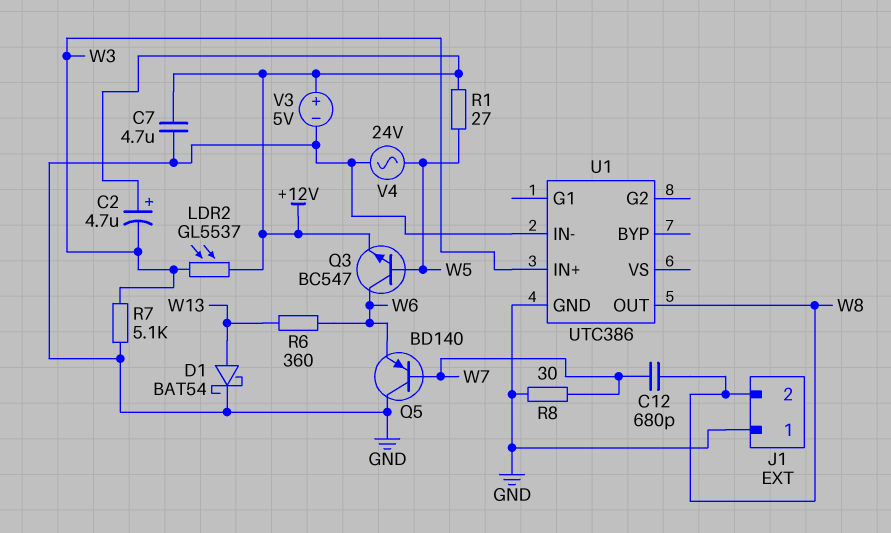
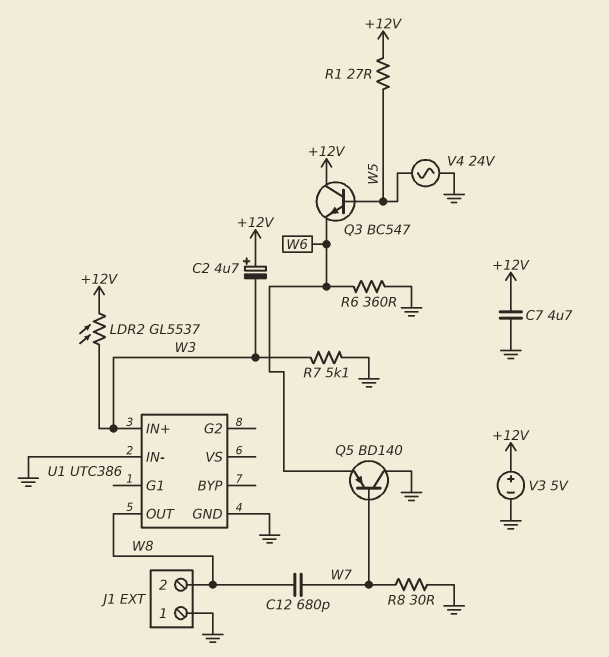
D1: schottky BAT54 (A W13, K GND) -> none
Q3: NPN BC547 (B W5, C W6, E +12V) -> NPN BC547 (B W5, C +12V, E W6)
R6: 360 (W6, W13) -> 360 (GND, W6)

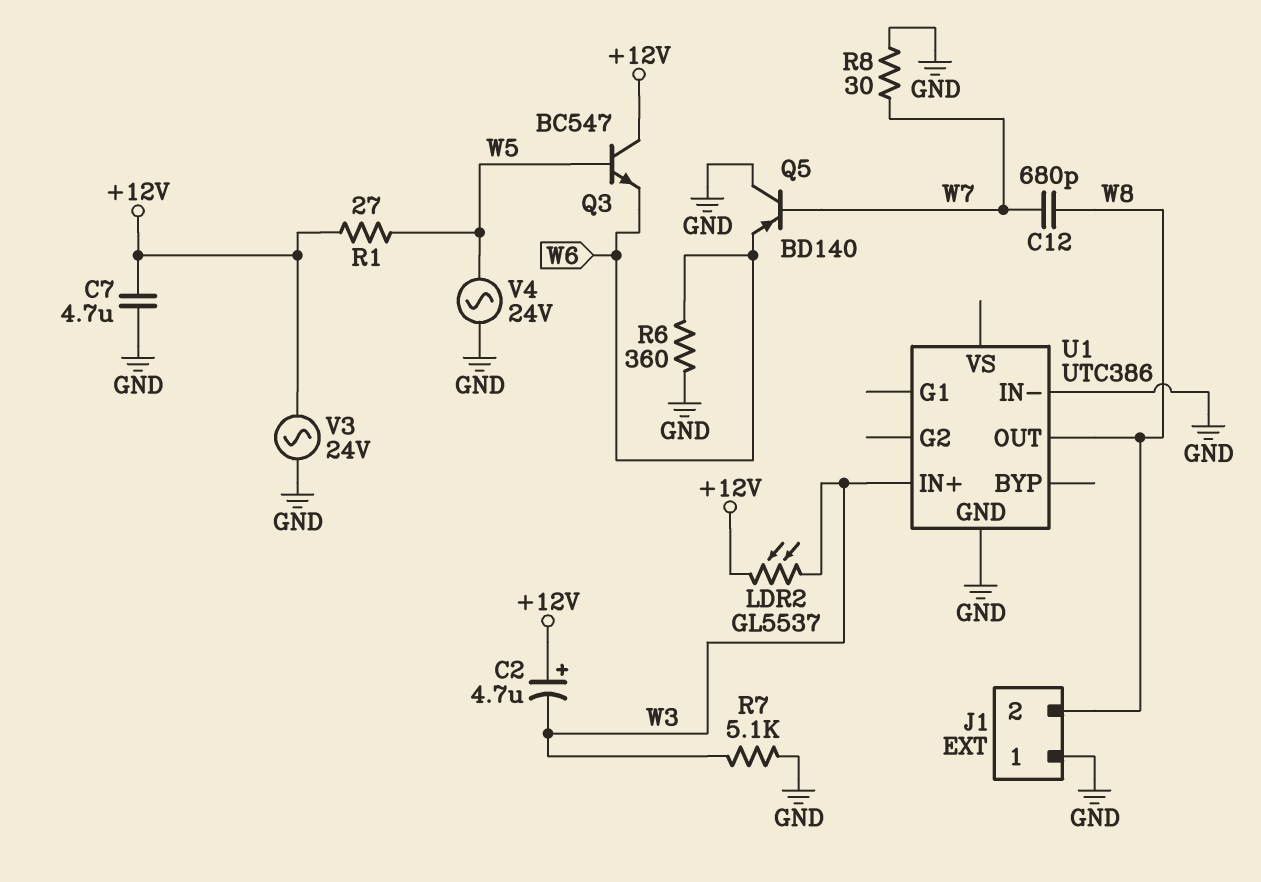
V3: 5V (plus +12V, minus GND) -> AC 24V (+12V, GND)

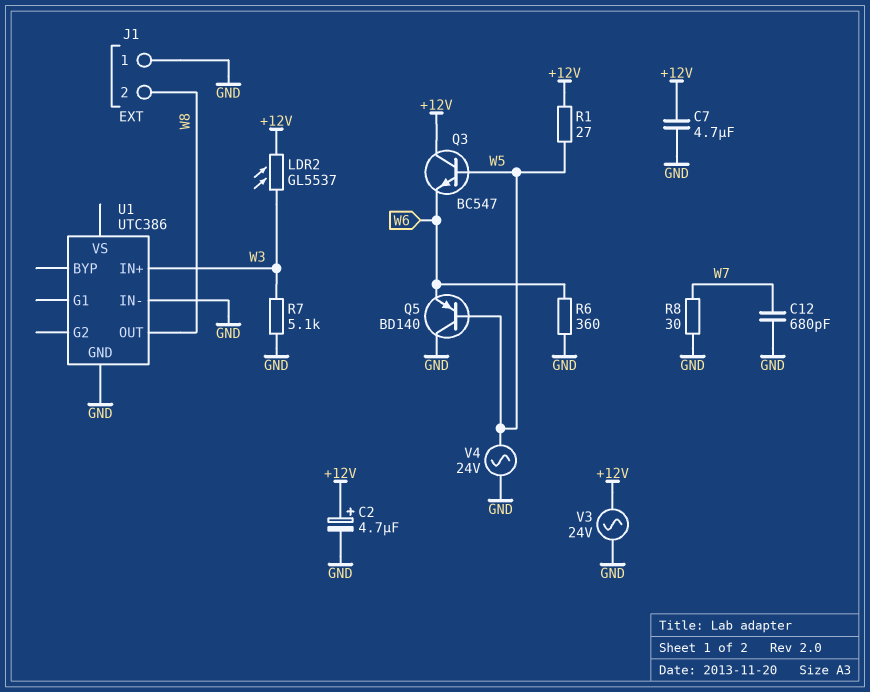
C2: 4.7uF (plus +12V, minus W3) -> 4.7uF (plus +12V, minus GND)
C12: 680pF (W7, W8) -> 680pF (GND, W7)
Q5: PNP BD140 (B W7, C GND, E W6) -> PNP BD140 (B W5, C GND, E W6)

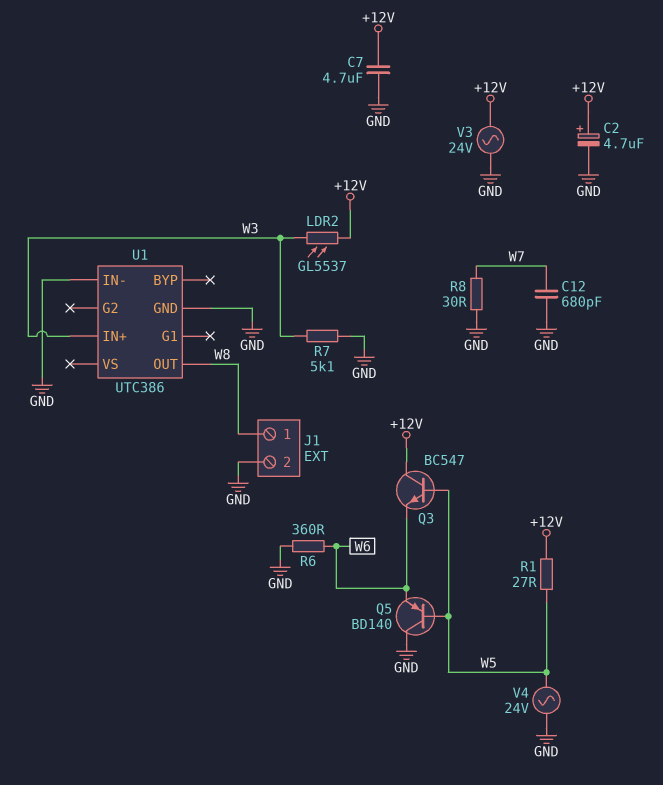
J1 pin 1: GND -> W8
J1 pin 2: W8 -> GND

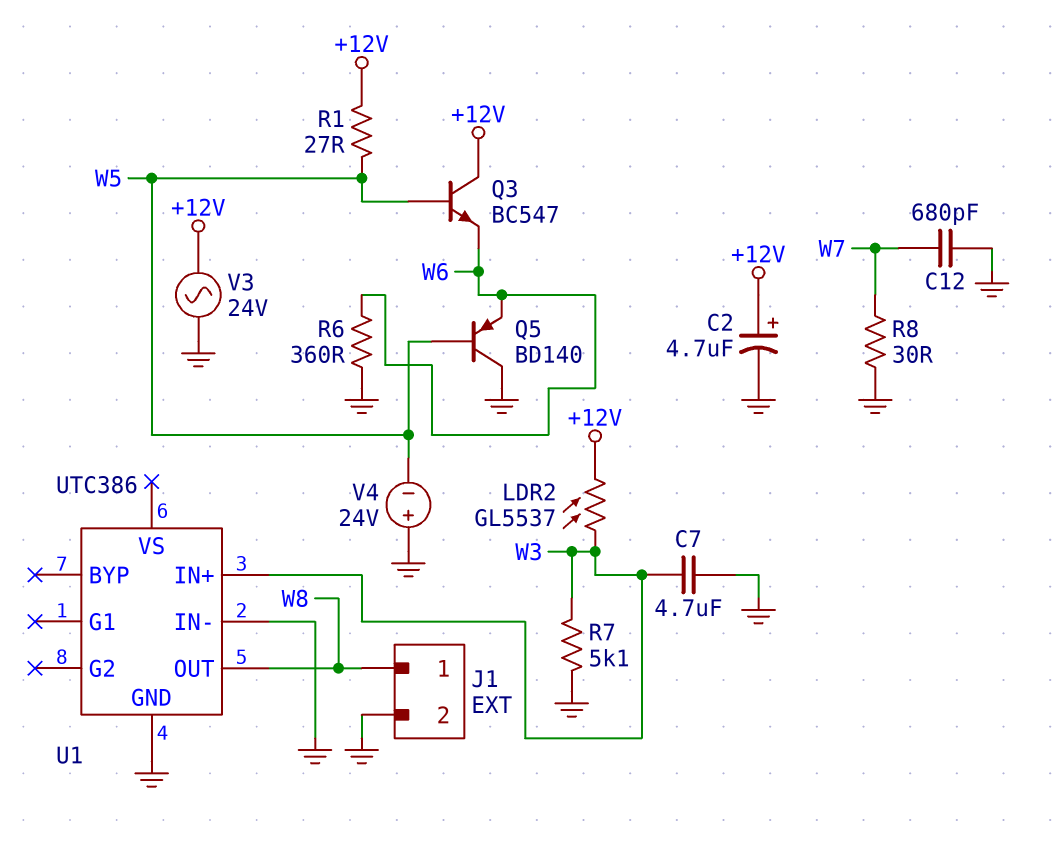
C7: 4.7uF (+12V, GND) -> 4.7uF (GND, W3)
V4: AC 24V (GND, W5) -> 24V (plus GND, minus W5)

